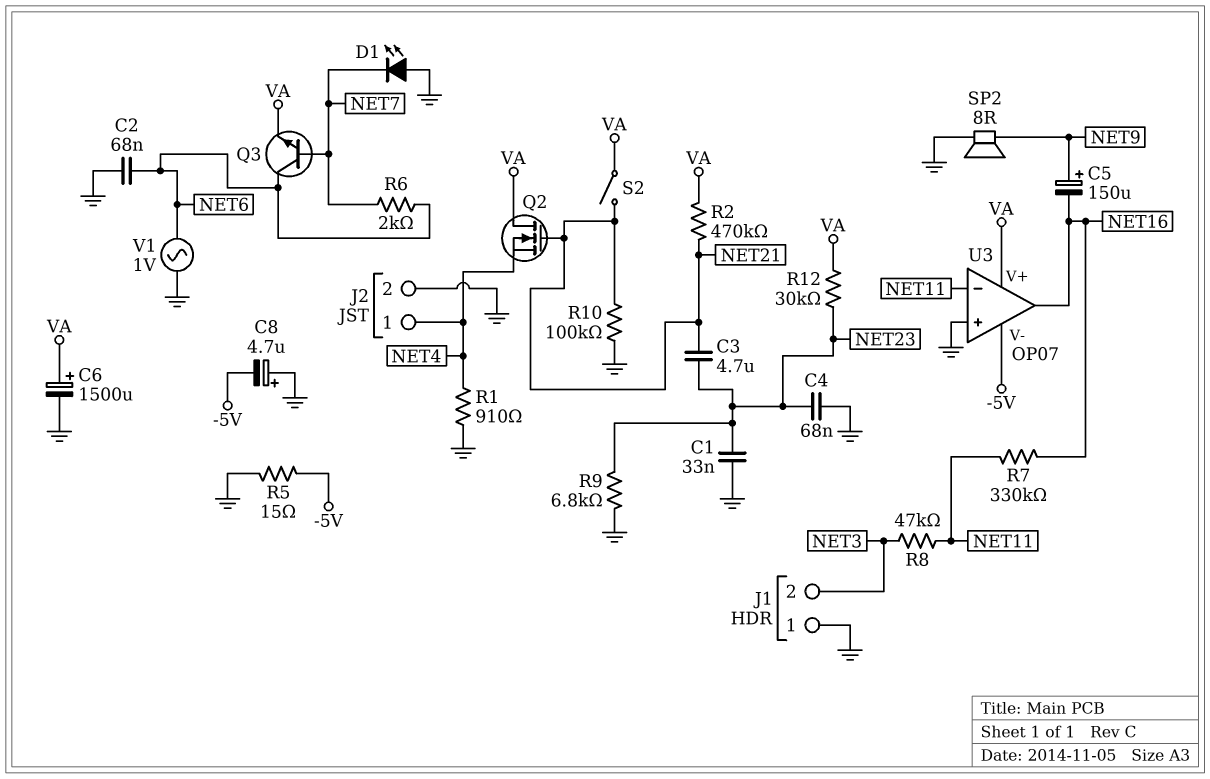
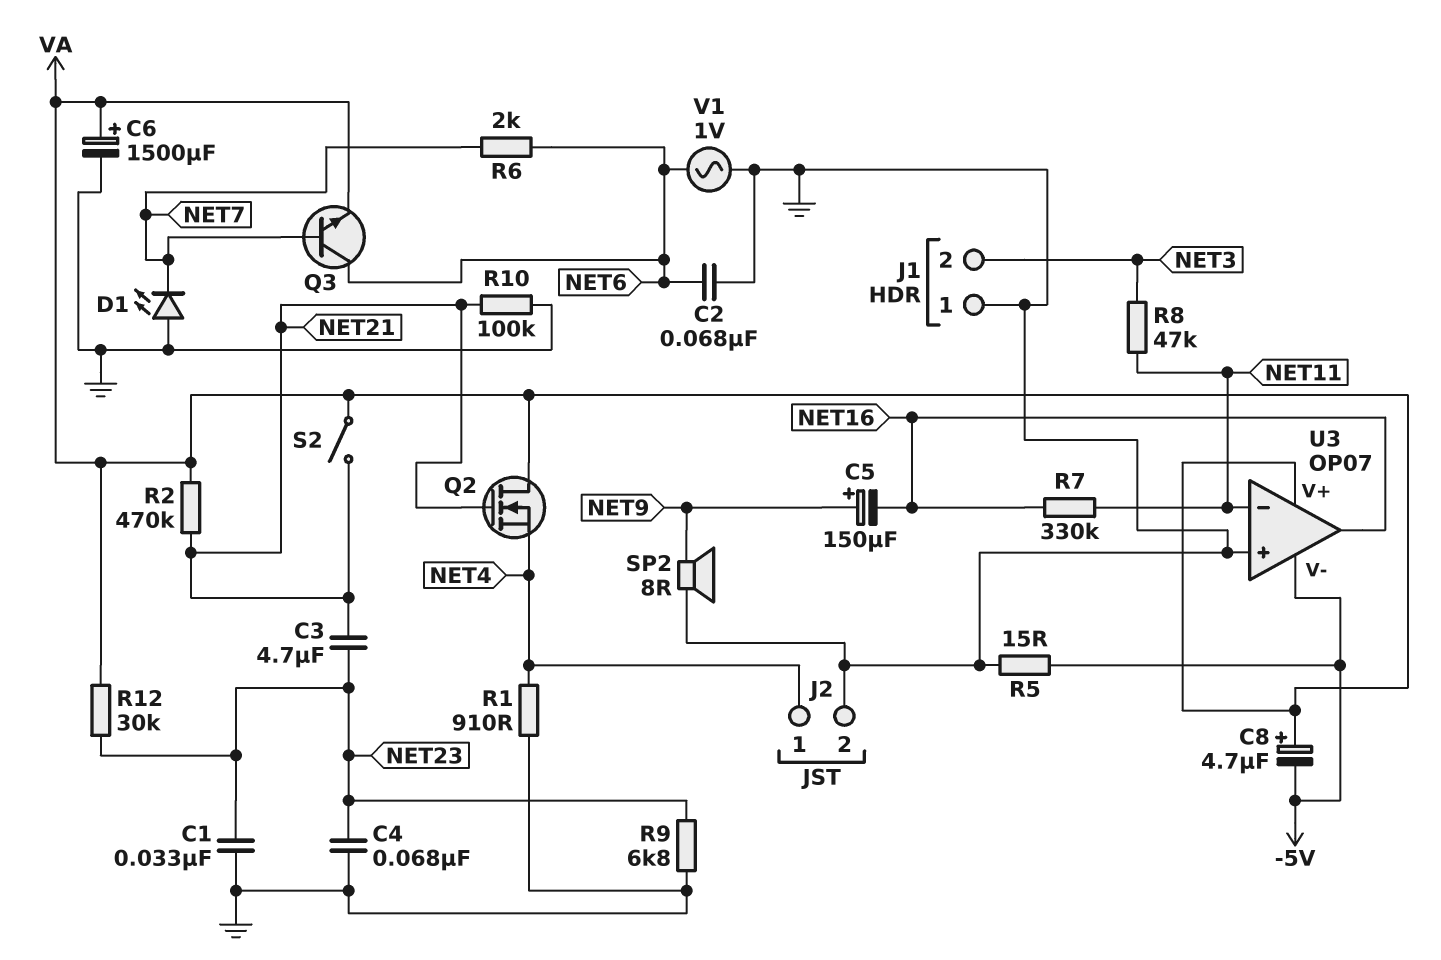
C8: 4.7uF (plus GND, minus -5V) -> 4.7uF (plus VA, minus -5V)

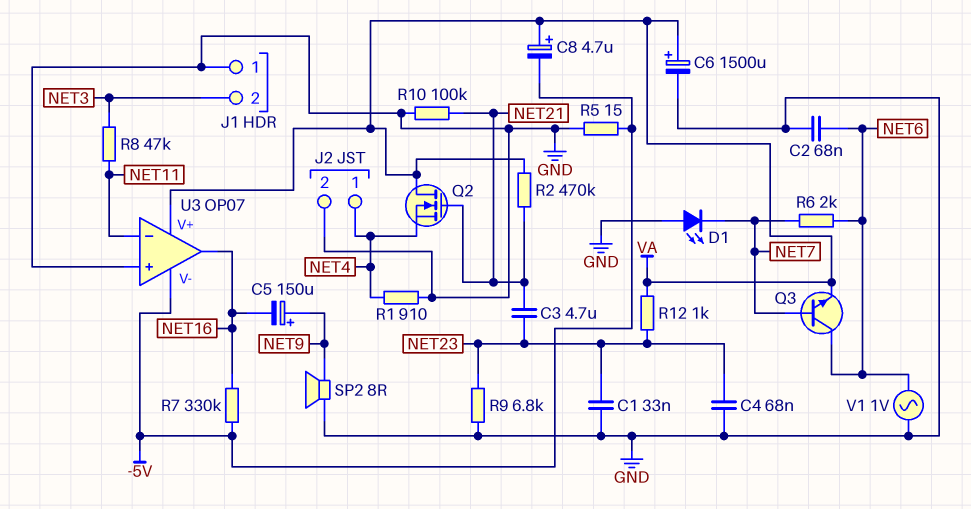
R7: 330k (NET11, NET16) -> 330k (-5V, NET16)
R12: 30k (NET23, VA) -> 1k (NET23, VA)
S2: switch (NET21, VA) -> none

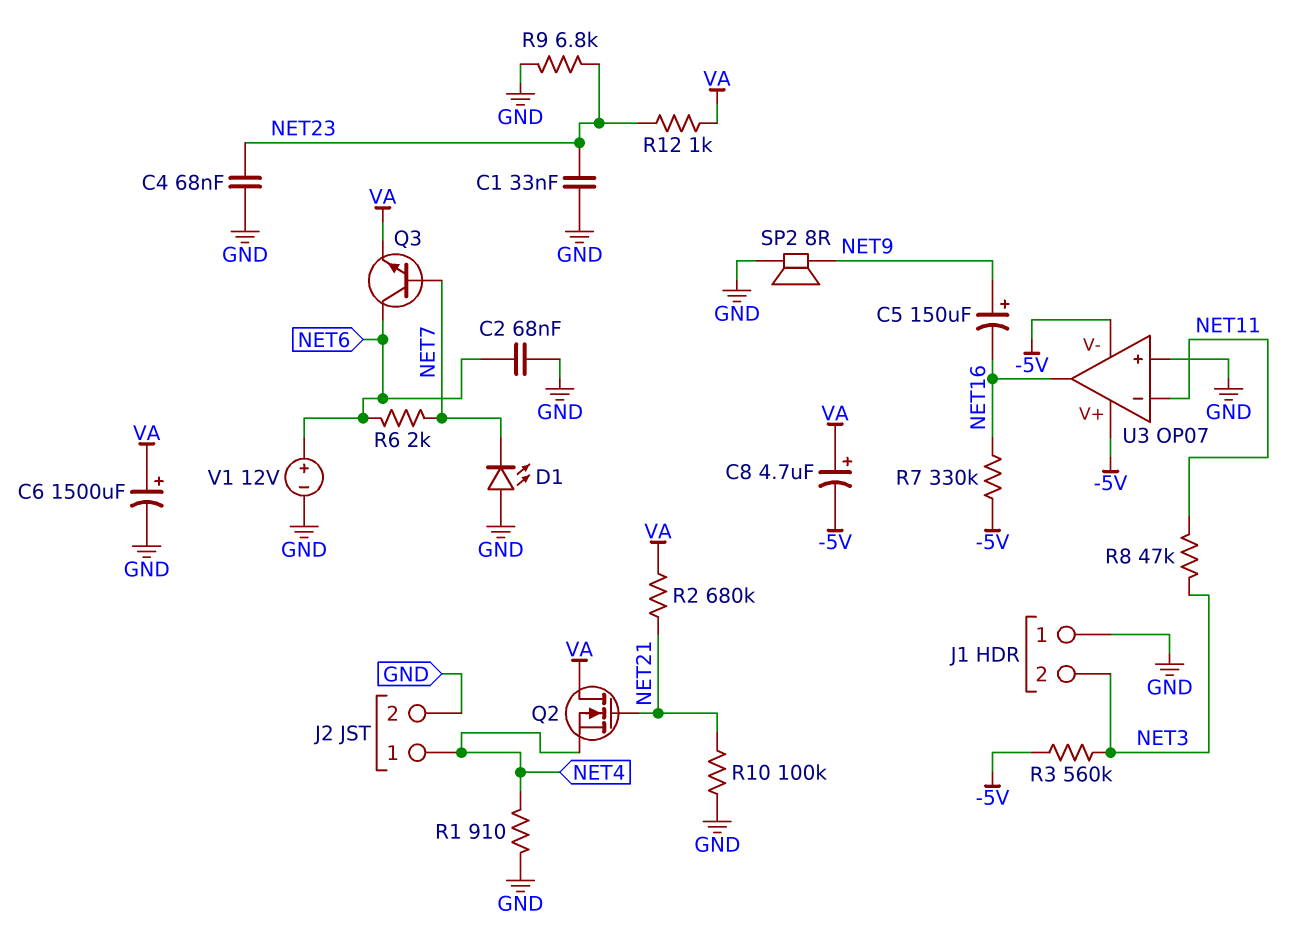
C3: 4.7uF (NET21, NET23) -> none
R2: 470k (NET21, VA) -> 680k (NET21, VA)
R3: none -> 560k (-5V, NET3)
R5: 15 (-5V, GND) -> none
U3 pin V+: VA -> -5V
V1: AC 1V (GND, NET6) -> 12V (plus NET6, minus GND)

